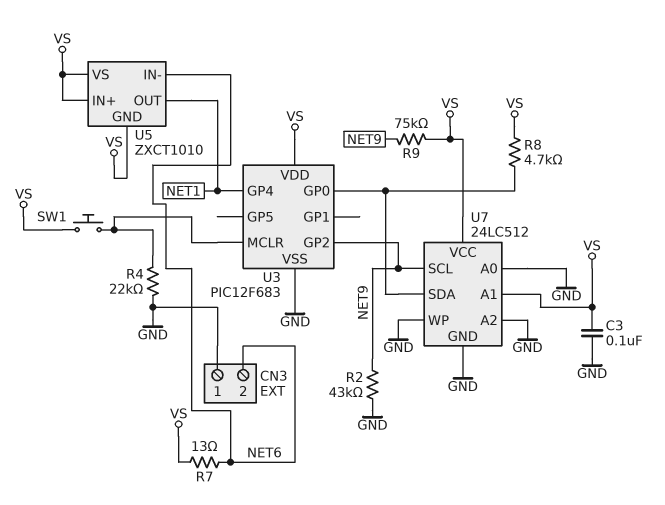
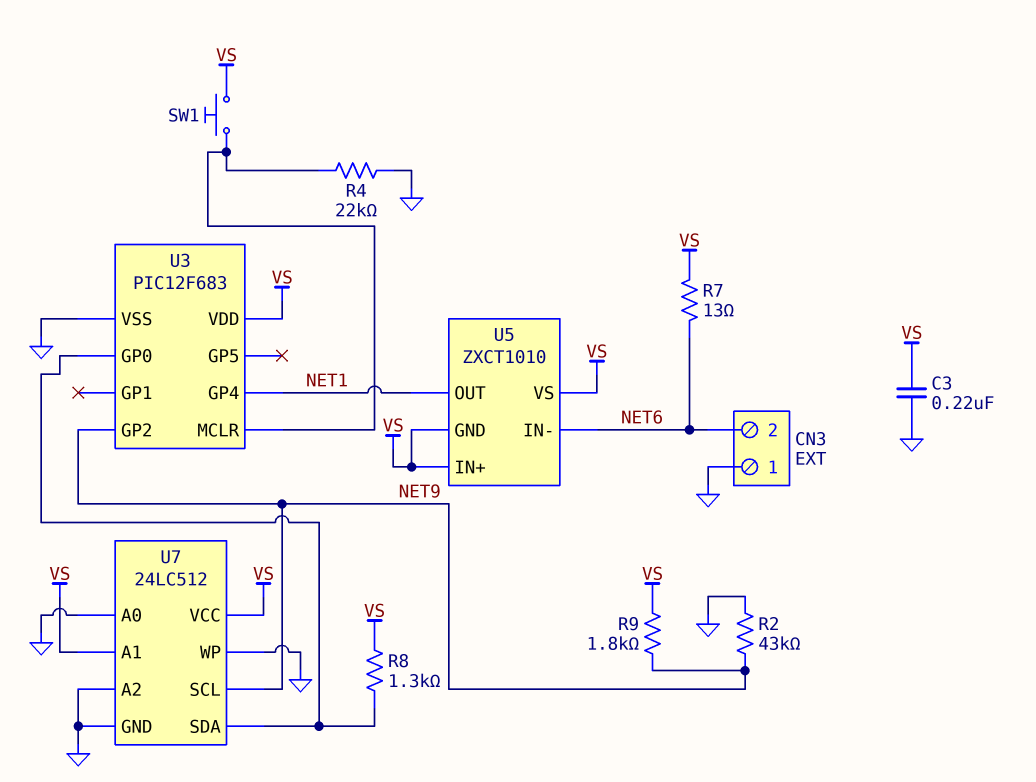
C3: 100nF (GND, VS) -> 220nF (GND, VS)
R8: 4.7k (U3/GP0, VS) -> 1.3k (U3/GP0, VS)
R9: 75k (NET9, VS) -> 1.8k (NET9, VS)

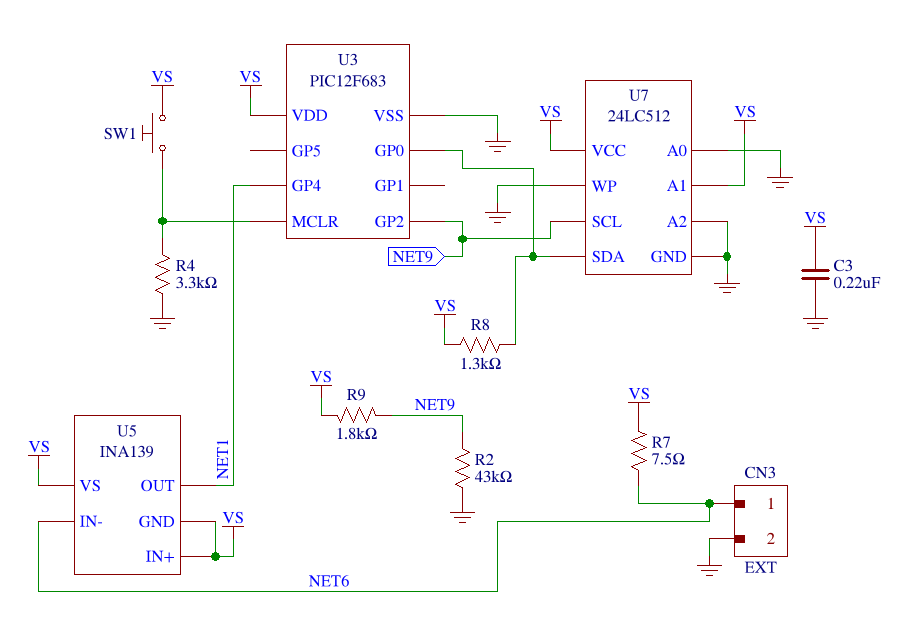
CN3 pin 1: GND -> NET6
CN3 pin 2: NET6 -> GND
R4: 22k (GND, U3/MCLR) -> 3.3k (GND, U3/MCLR)
R7: 13 (NET6, VS) -> 7.5 (NET6, VS)
U5: ZXCT1010 -> INA139

